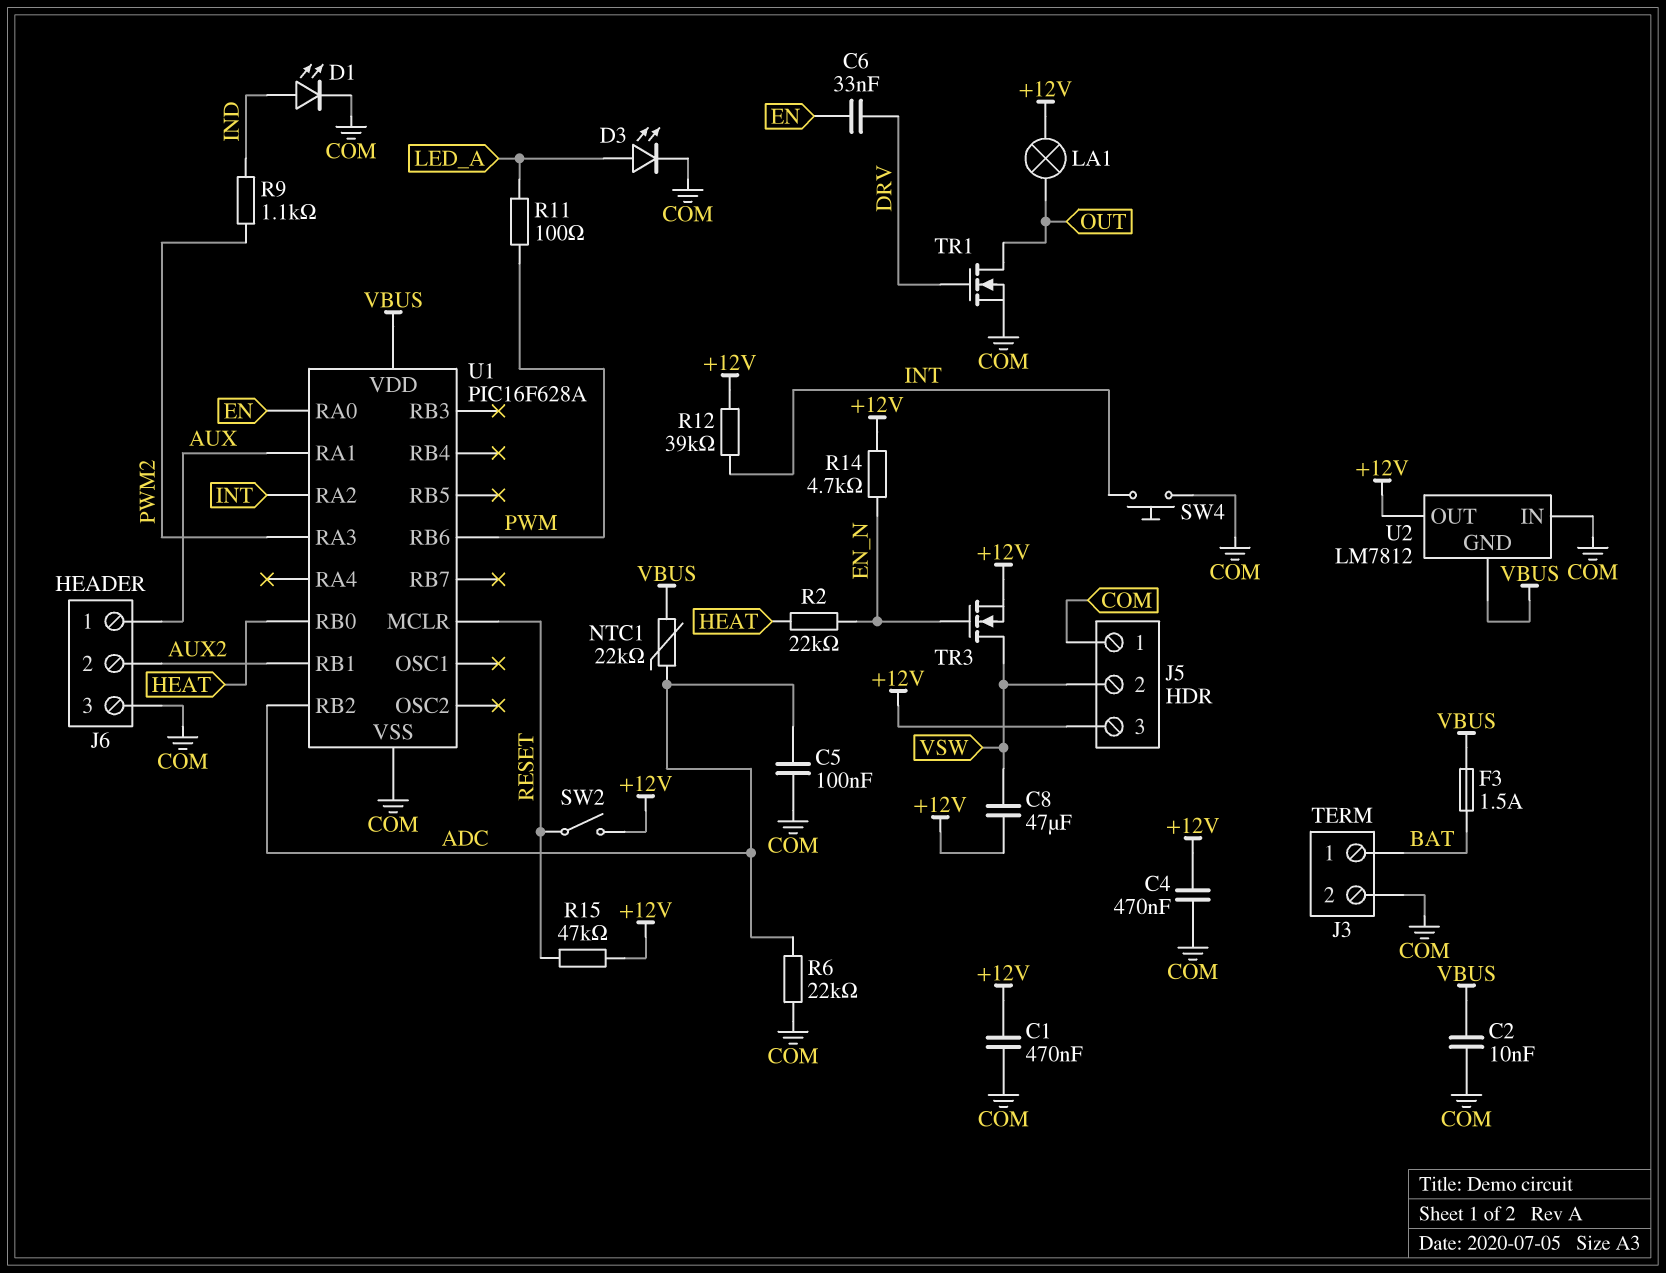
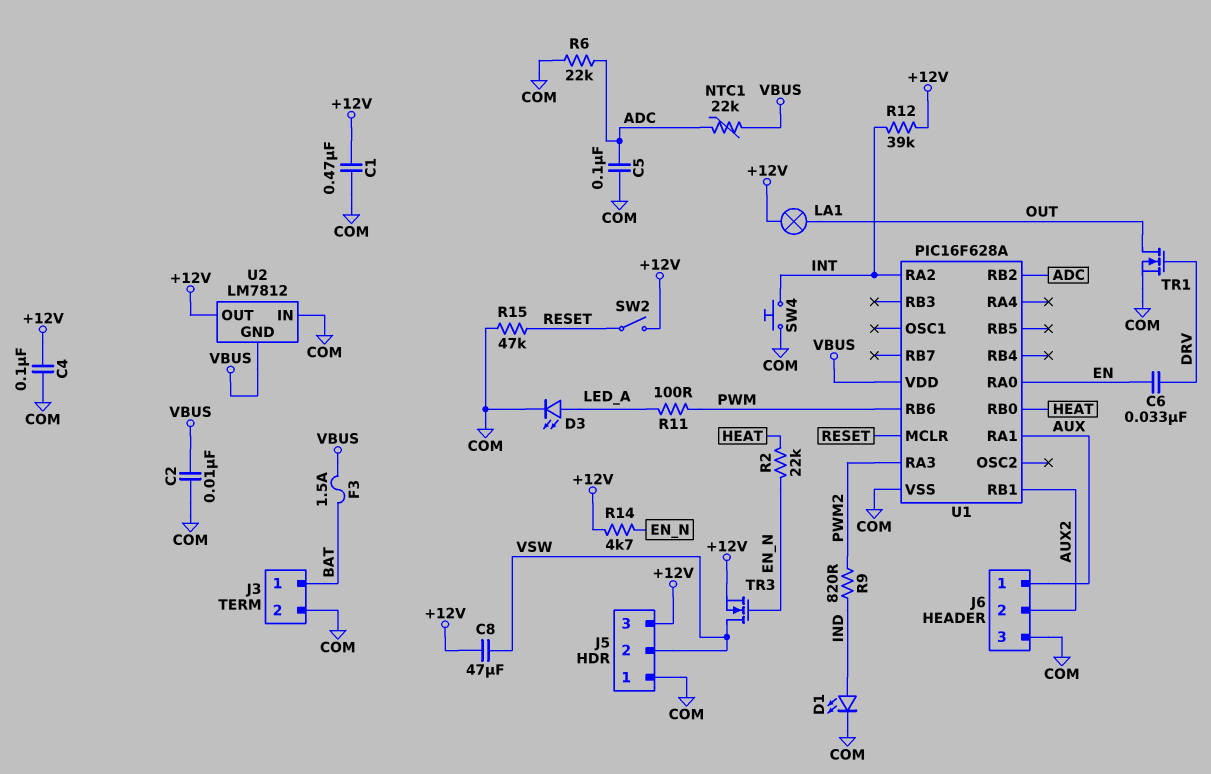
C4: 470nF (+12V, COM) -> 100nF (+12V, COM)
R9: 1.1k (IND, PWM2) -> 820 (IND, PWM2)
R15: 47k (+12V, RESET) -> 47k (COM, RESET)

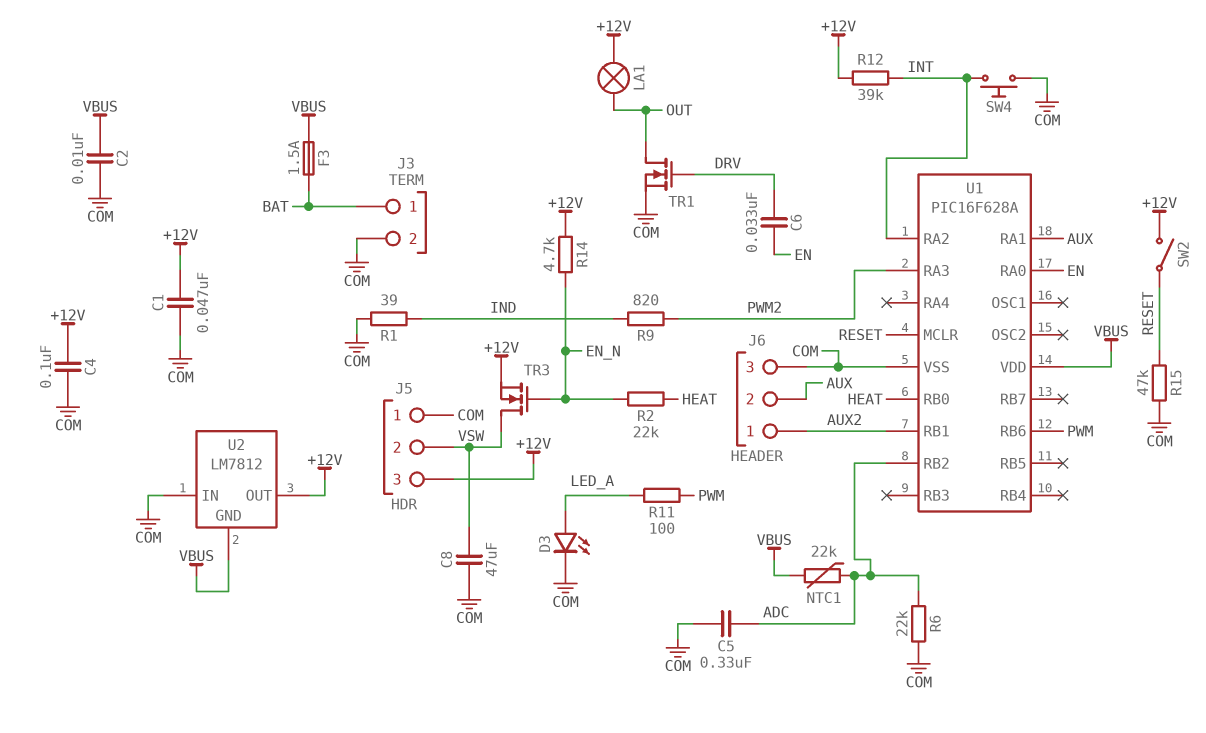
C1: 470nF (+12V, COM) -> 47nF (+12V, COM)
C5: 100nF (ADC, COM) -> 330nF (ADC, COM)
C8: 47uF (+12V, VSW) -> 47uF (COM, VSW)
D1: LED (A IND, K COM) -> none
J6 pin 1: AUX -> AUX2
J6 pin 2: AUX2 -> AUX
R1: none -> 39 (COM, IND)

